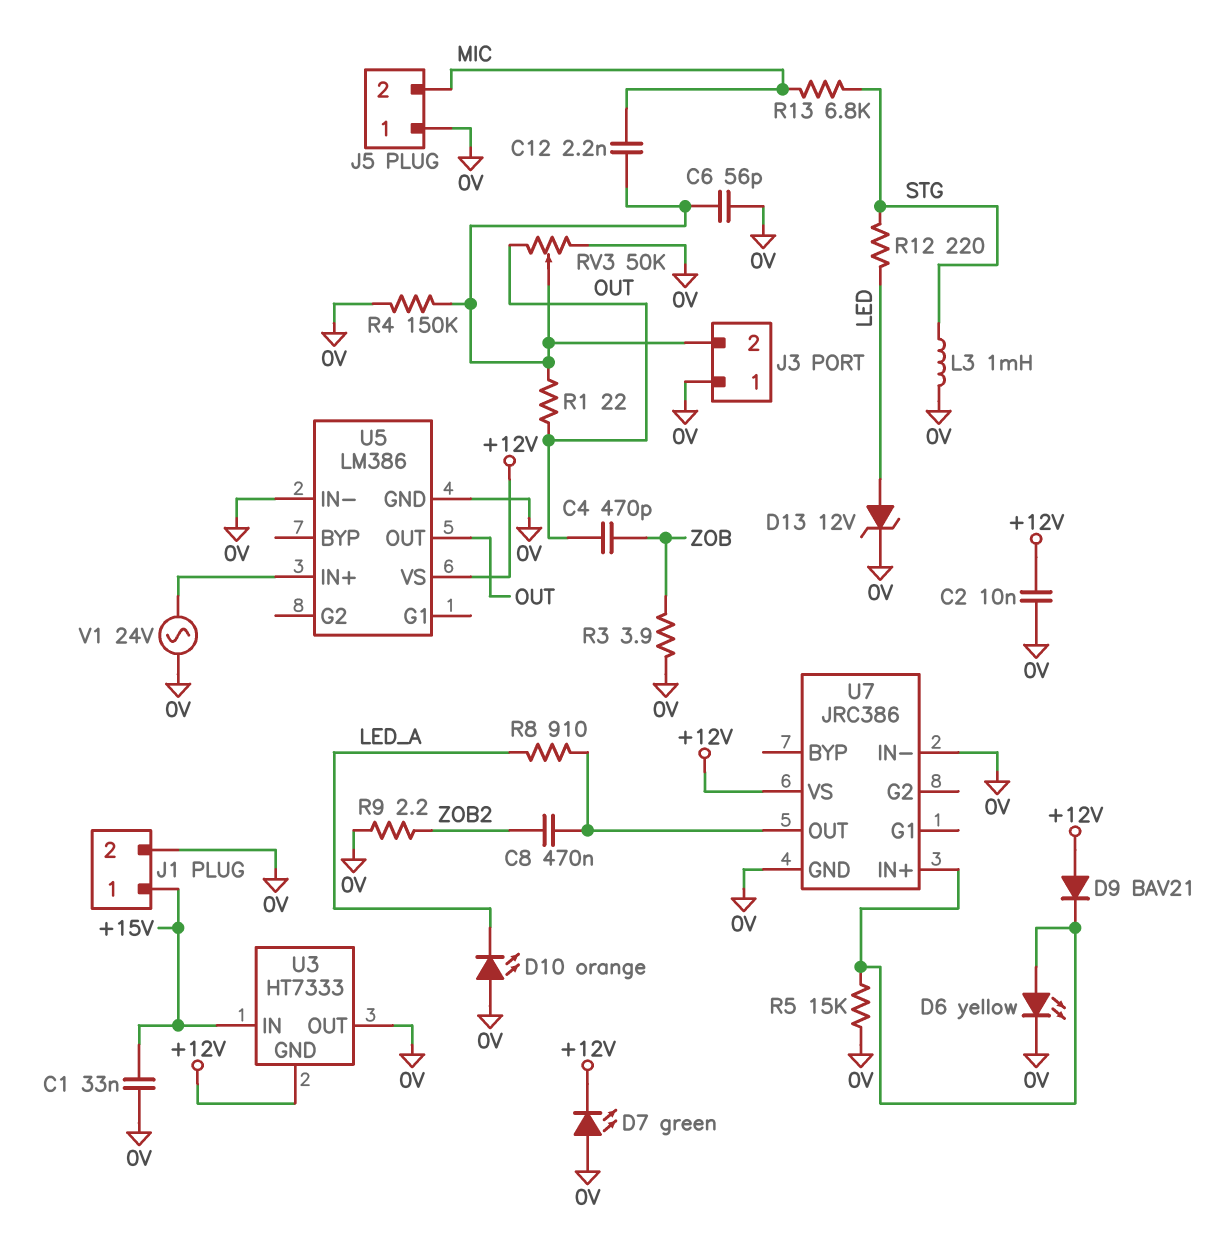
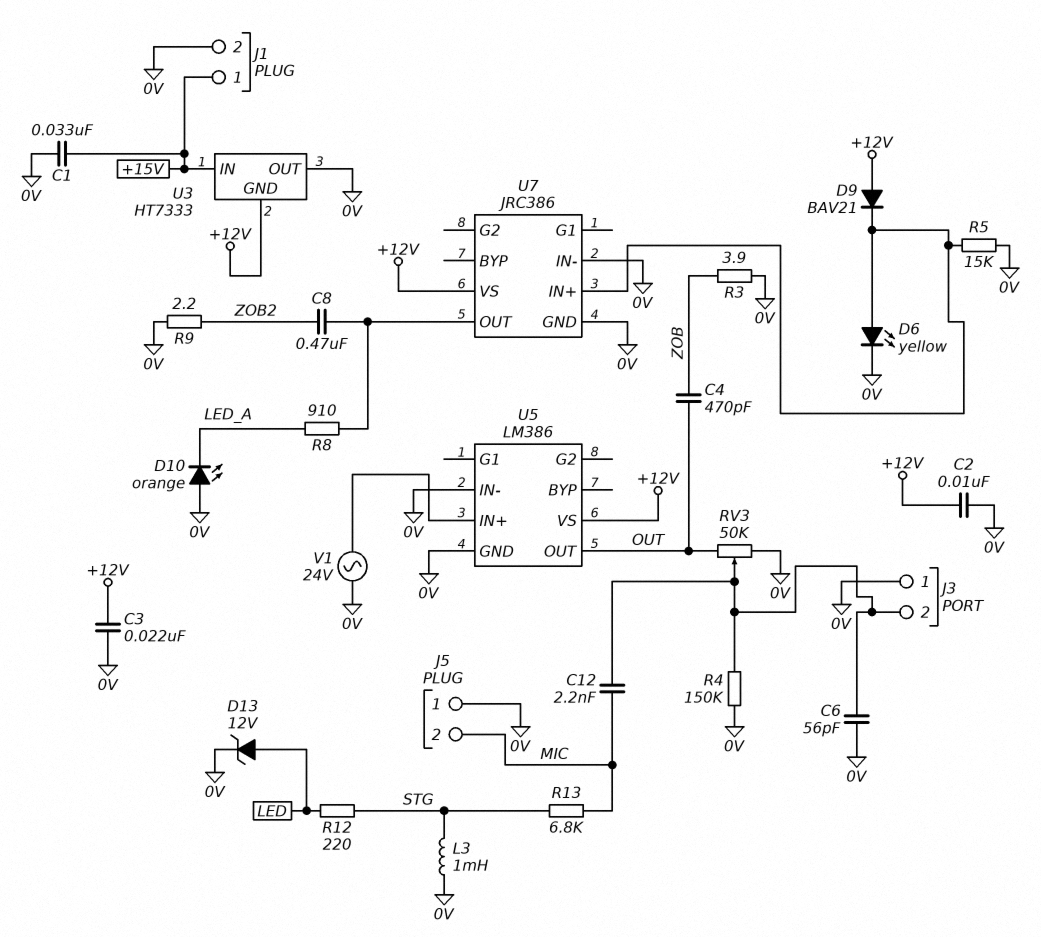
C3: none -> 22nF (+12V, 0V)
D7: LED green (A 0V, K +12V) -> none
R1: 22 (J3/2, OUT) -> none

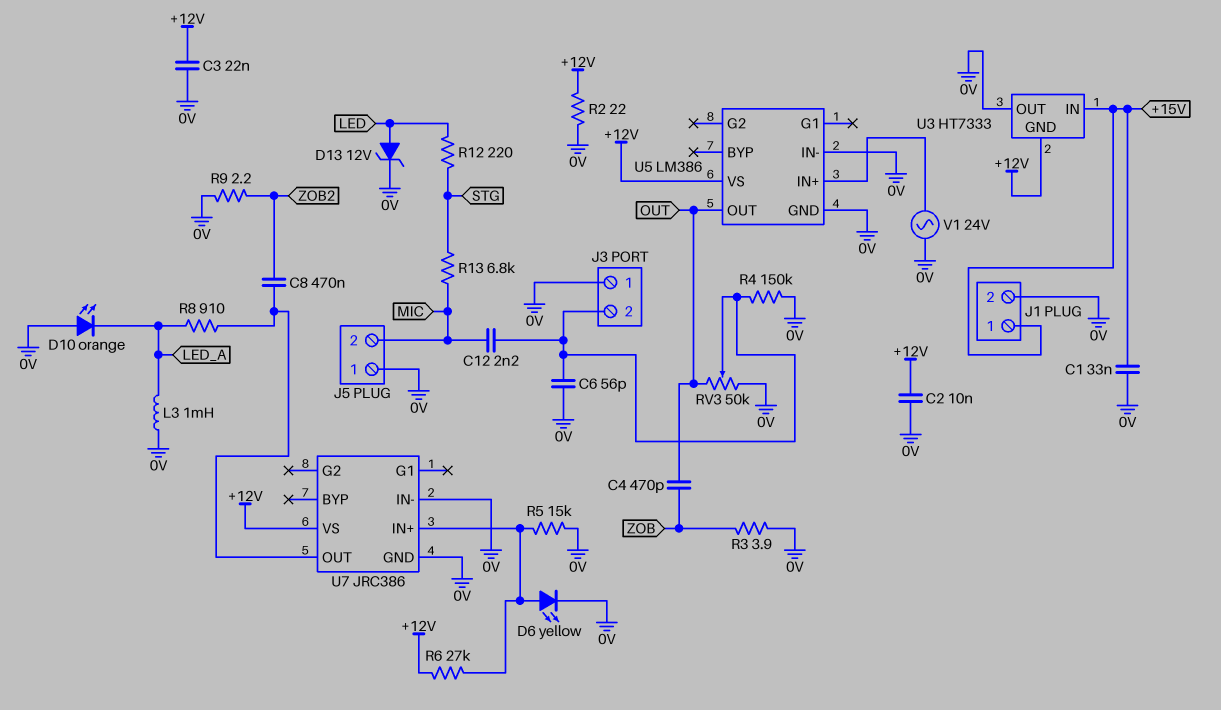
D9: diode BAV21 (A +12V, K U7/IN+) -> none
L3: 1mH (0V, STG) -> 1mH (0V, LED_A)
R2: none -> 22 (+12V, 0V)
R6: none -> 27k (+12V, U7/IN+)

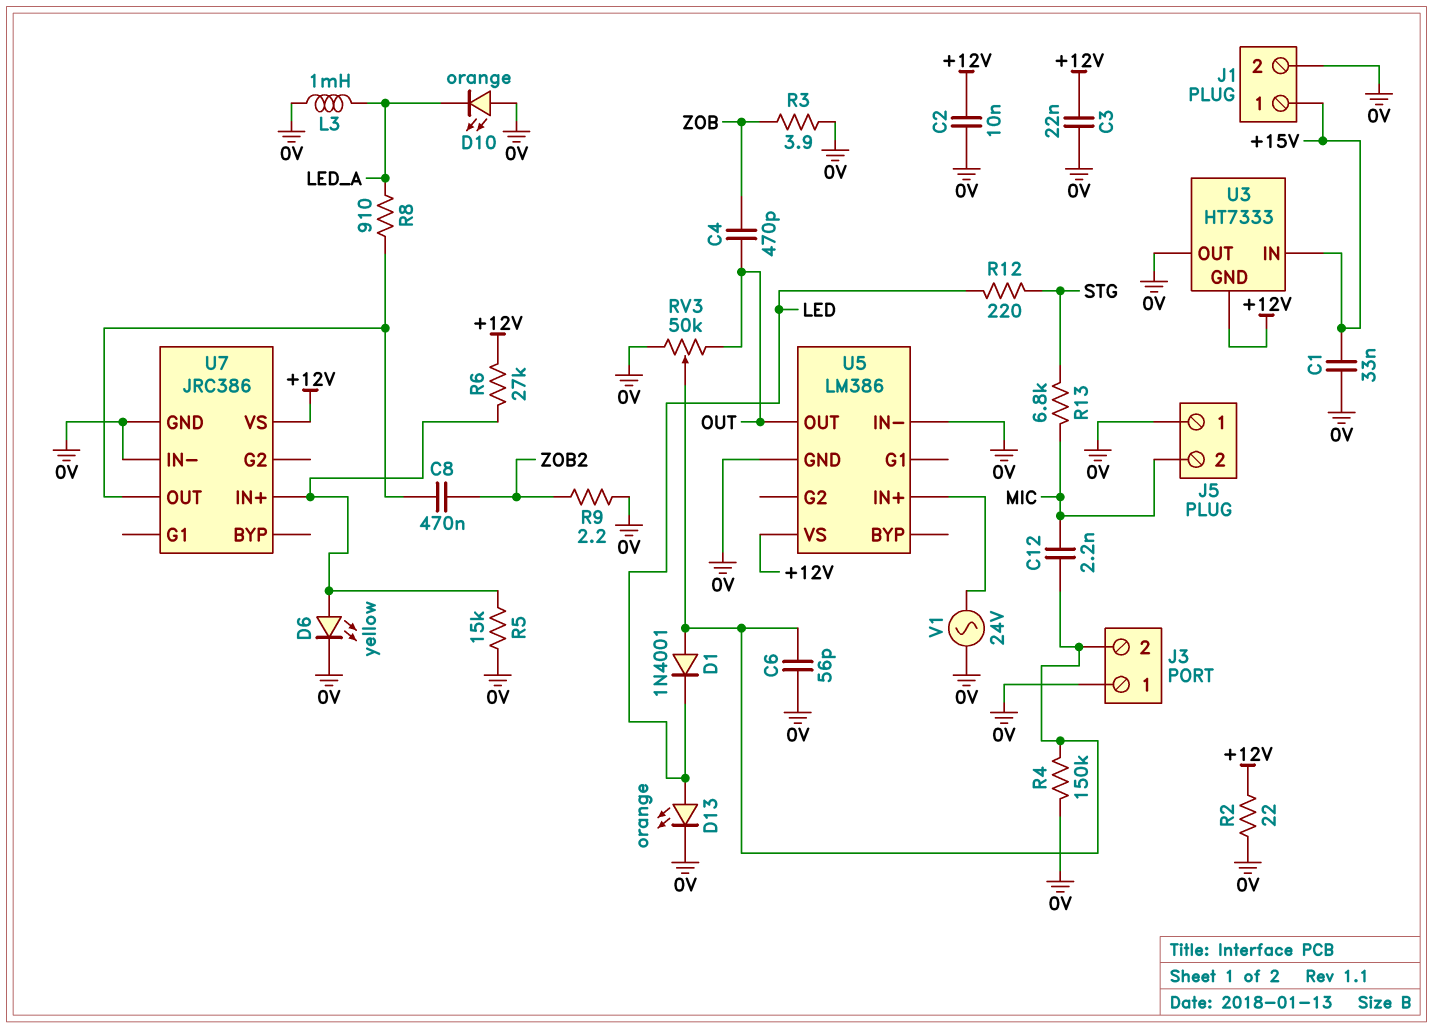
D1: none -> diode 1N4001 (A J3/2, K LED)
D13: zener 12V (A LED, K 0V) -> LED orange (A LED, K 0V)

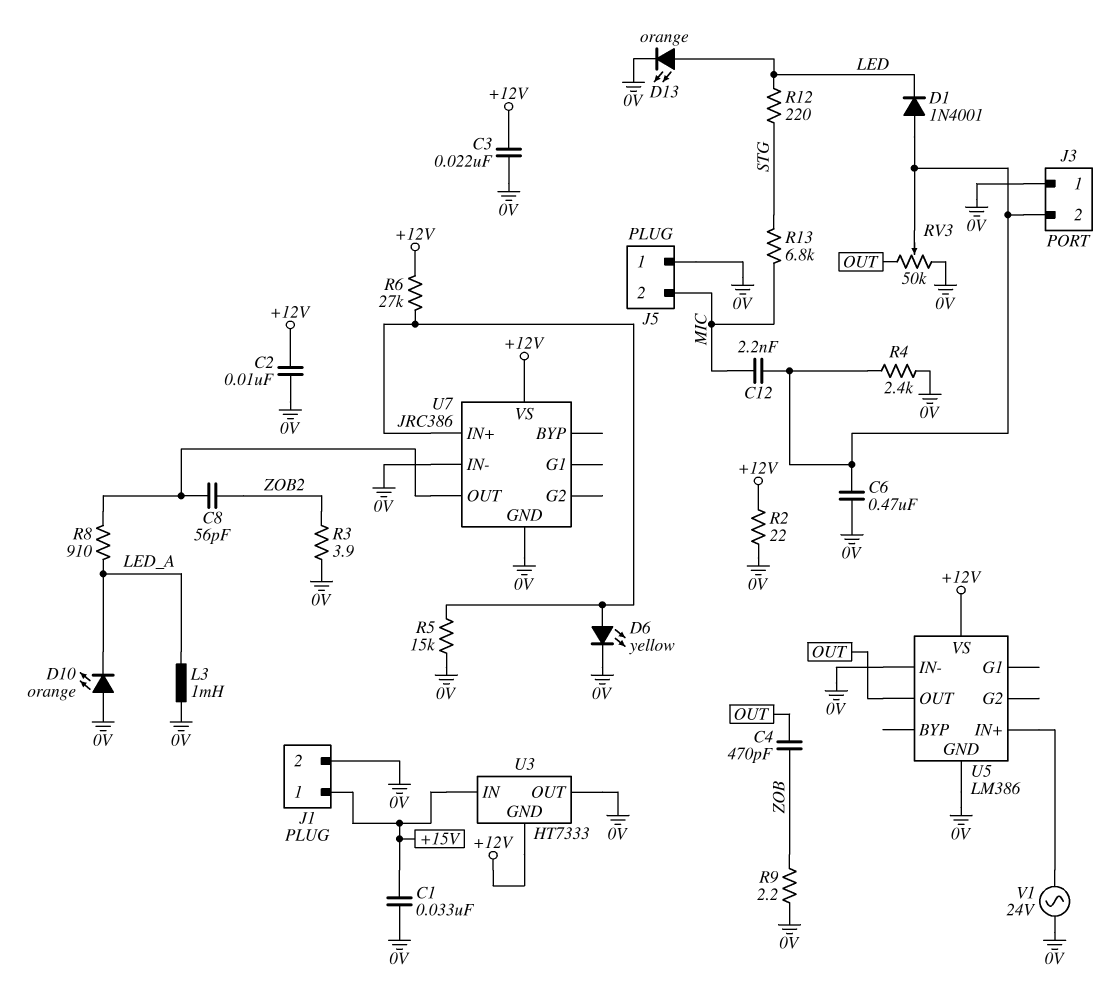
C6: 56pF (0V, J3/2) -> 470nF (0V, J3/2)
C8: 470nF (U7/OUT, ZOB2) -> 56pF (U7/OUT, ZOB2)
R3: 3.9 (0V, ZOB) -> 3.9 (0V, ZOB2)
R4: 150k (0V, J3/2) -> 2.4k (0V, J3/2)
R9: 2.2 (0V, ZOB2) -> 2.2 (0V, ZOB)

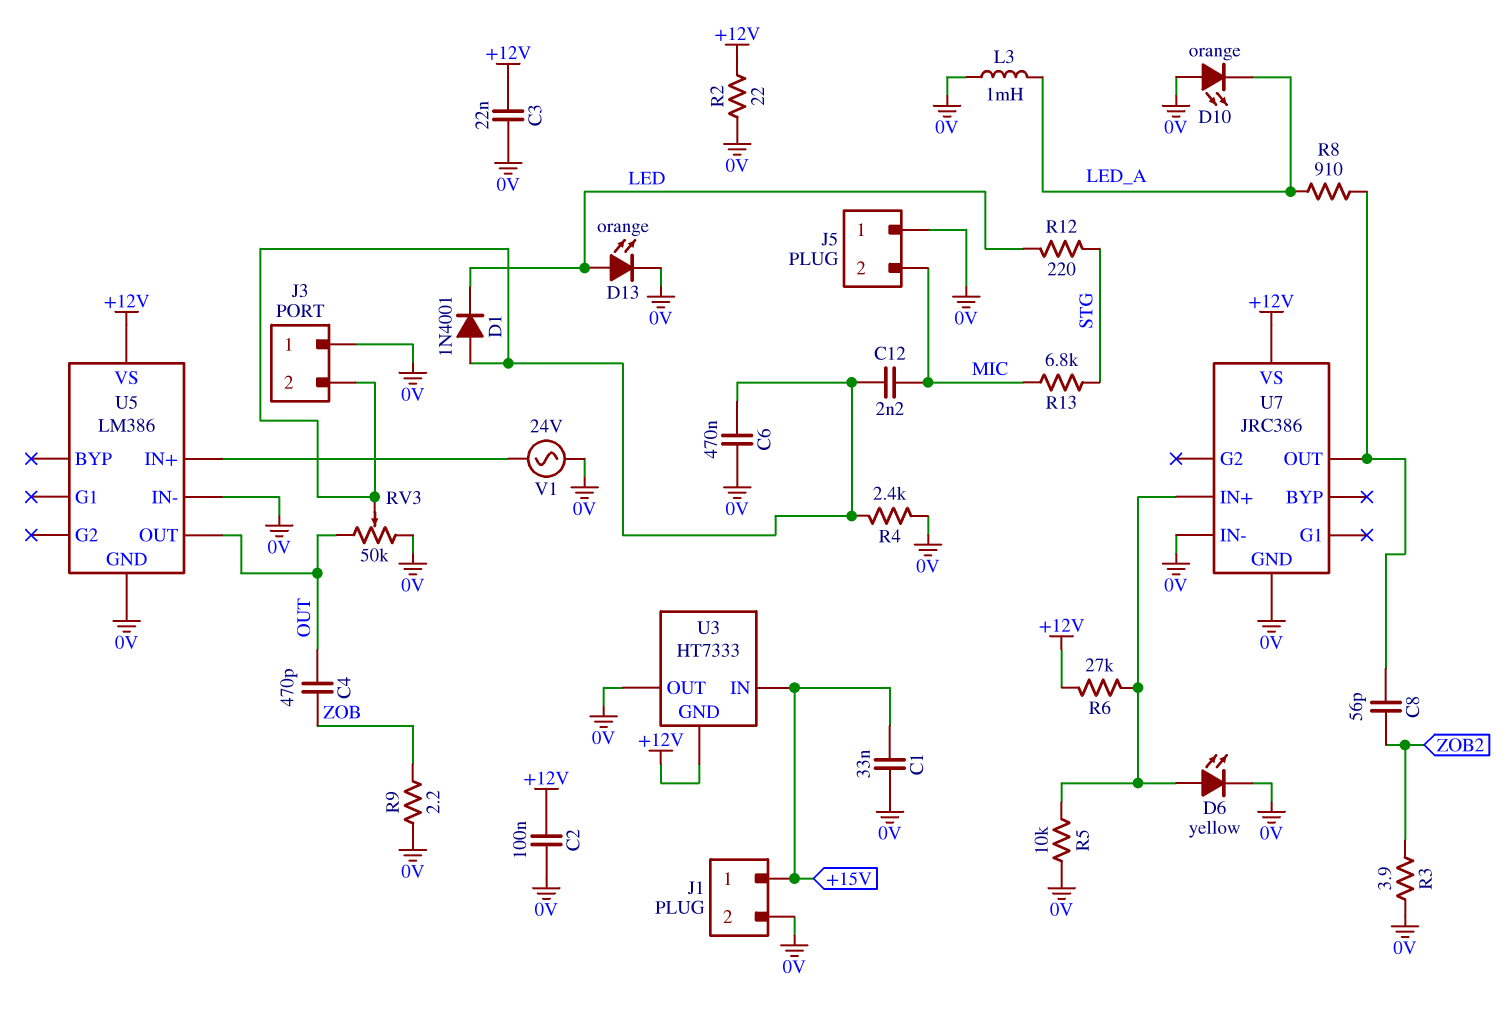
C2: 10nF (+12V, 0V) -> 100nF (+12V, 0V)
R5: 15k (0V, U7/IN+) -> 10k (0V, U7/IN+)

